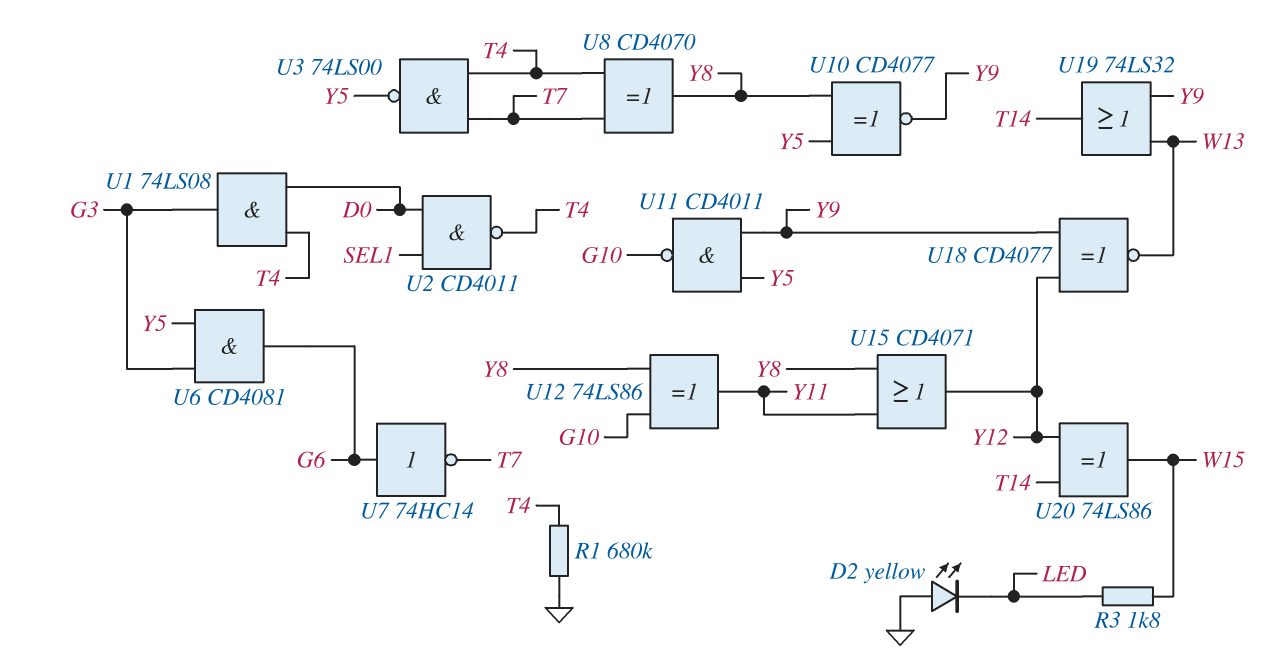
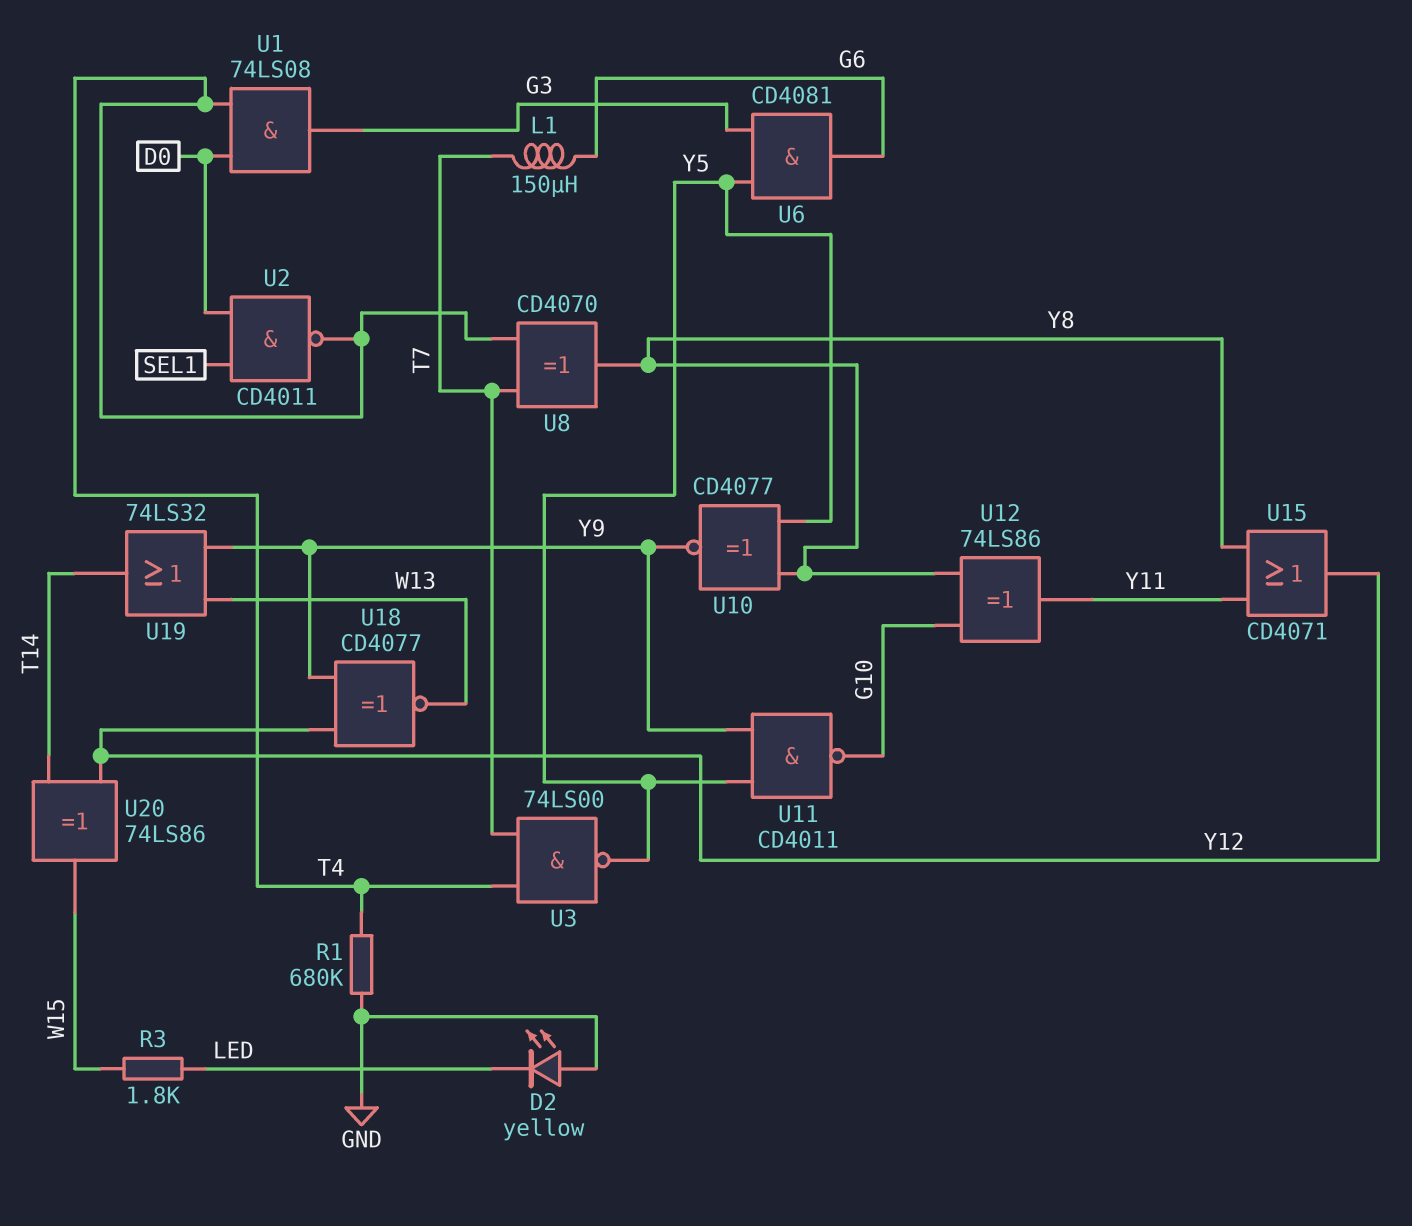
L1: none -> 150uH (G6, T7)
U7: NOT 74HC14 (in G6, out T7) -> none

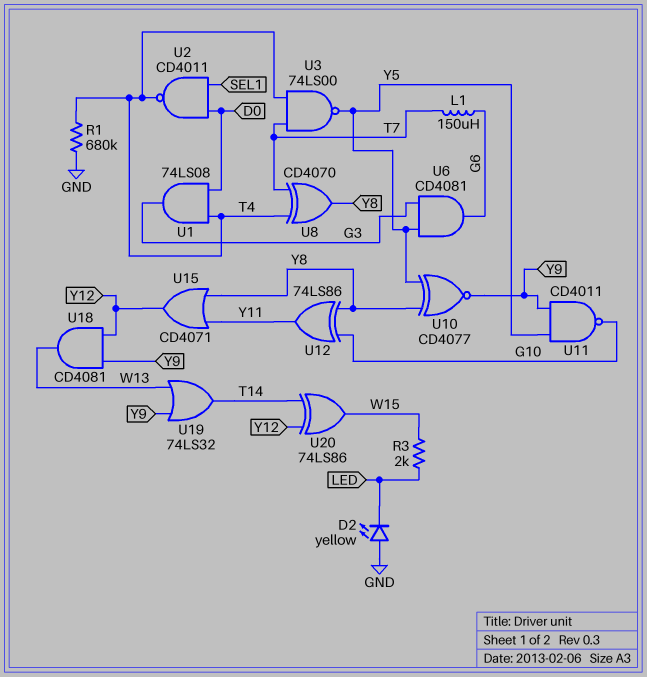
R3: 1.8k (LED, W15) -> 2k (LED, W15)
U18: XNOR CD4077 (in Y9, in Y12, out W13) -> AND CD4081 (in Y9, in Y12, out W13)

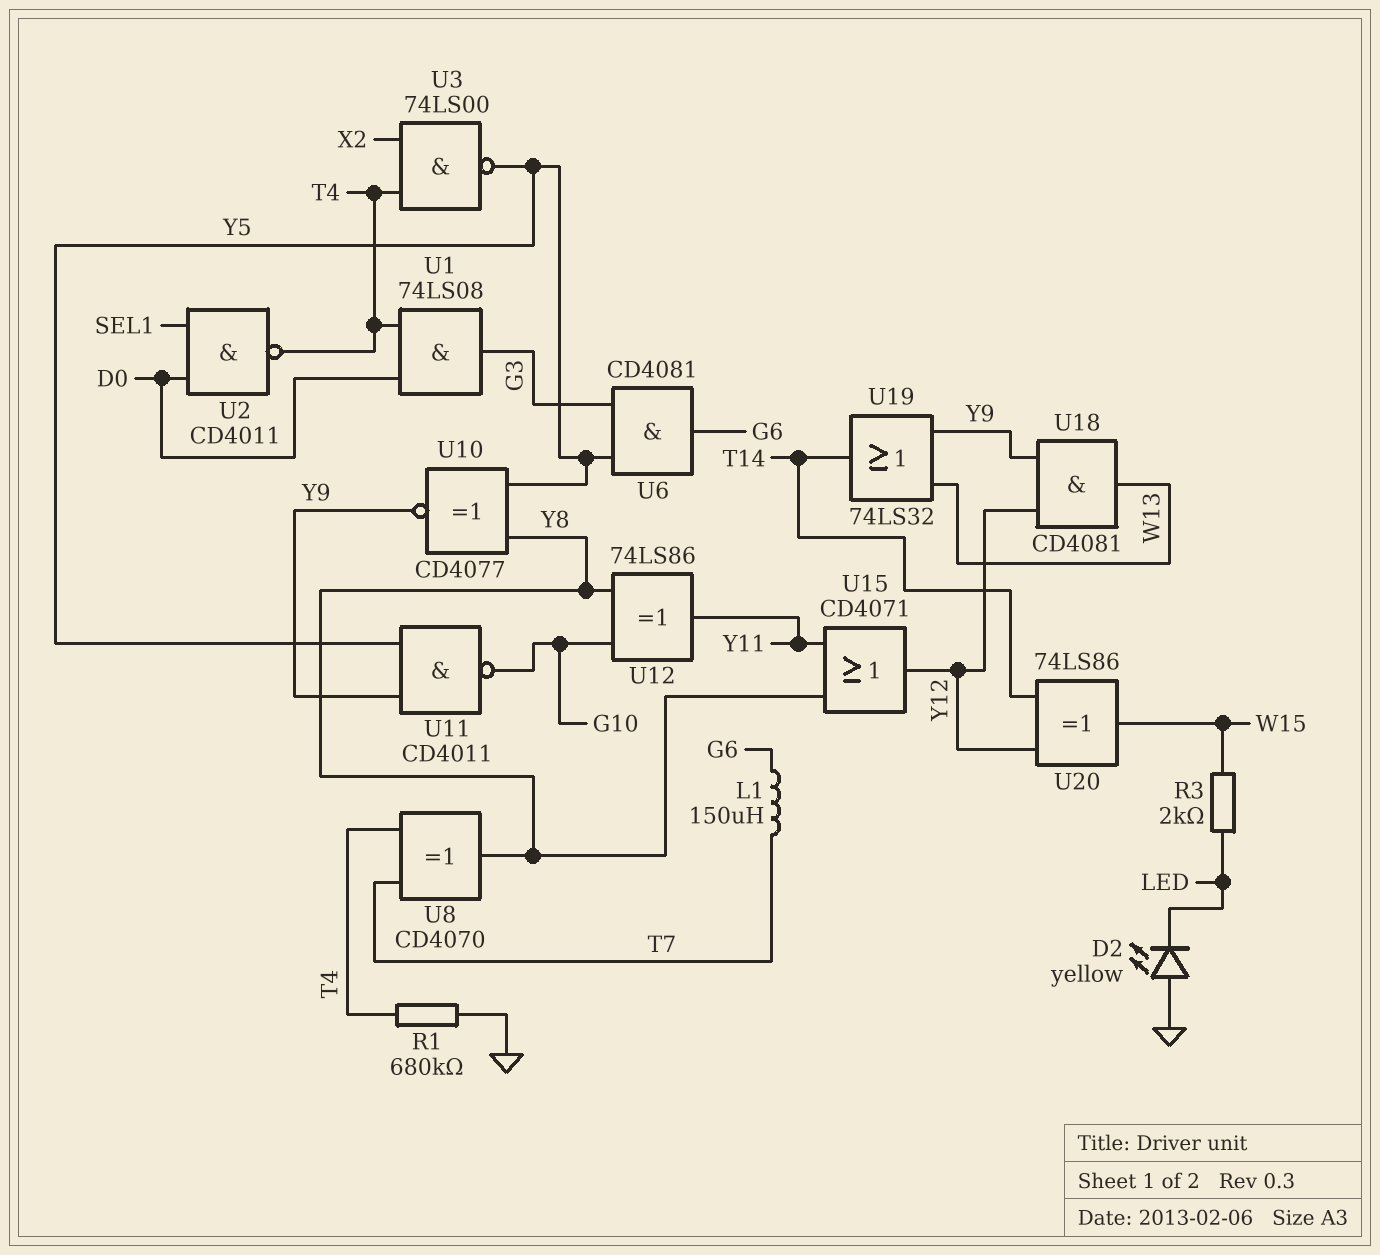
U3: NAND 74LS00 (in T4, in T7, out Y5) -> NAND 74LS00 (in T4, in X2, out Y5)

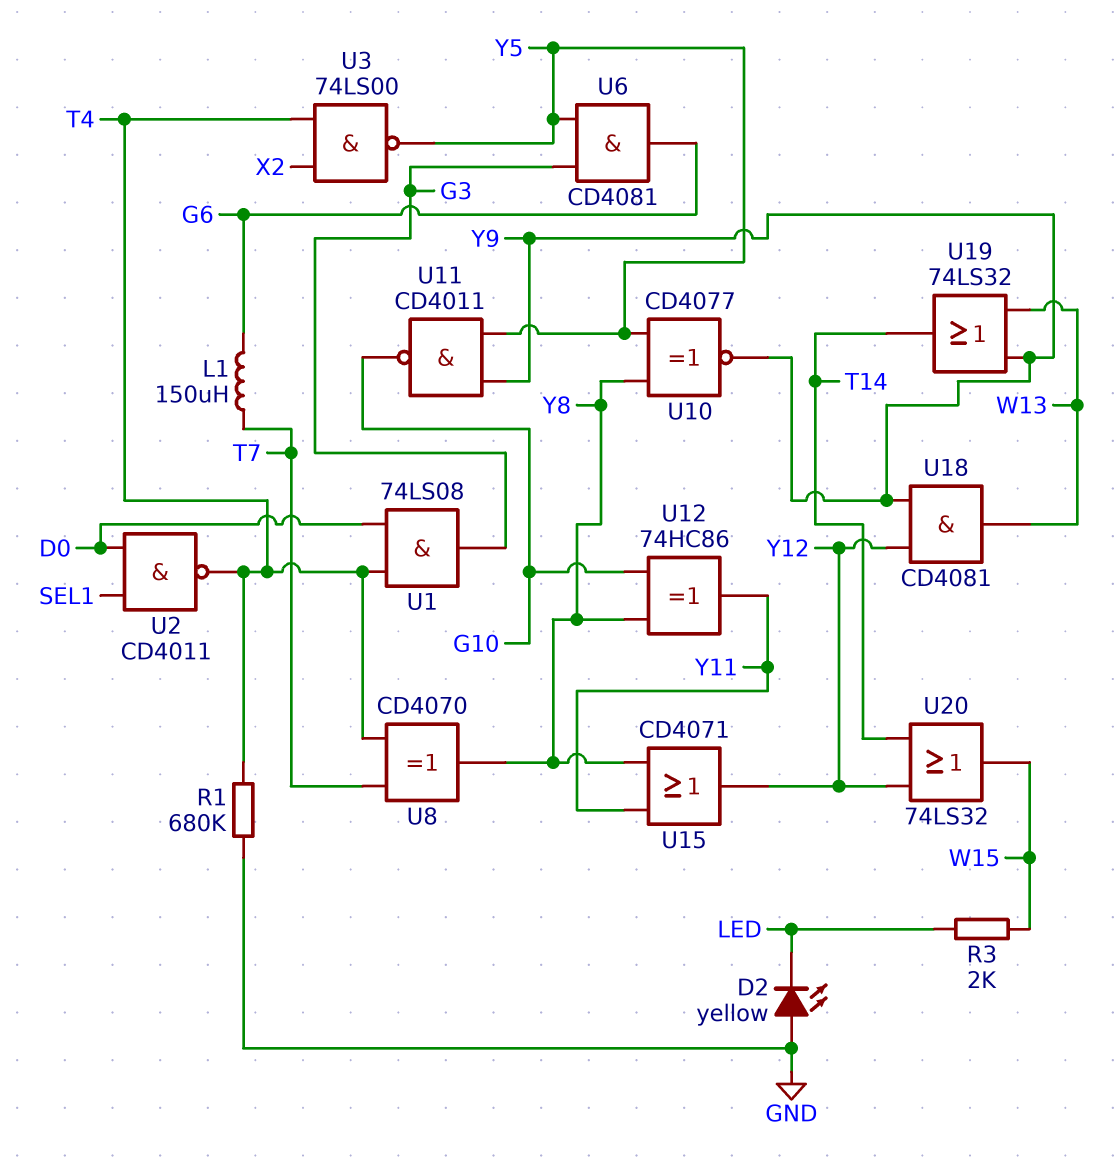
U12: XOR 74LS86 (in G10, in Y8, out Y11) -> XOR 74HC86 (in G10, in Y8, out Y11)
U20: XOR 74LS86 (in T14, in Y12, out W15) -> OR 74LS32 (in T14, in Y12, out W15)

